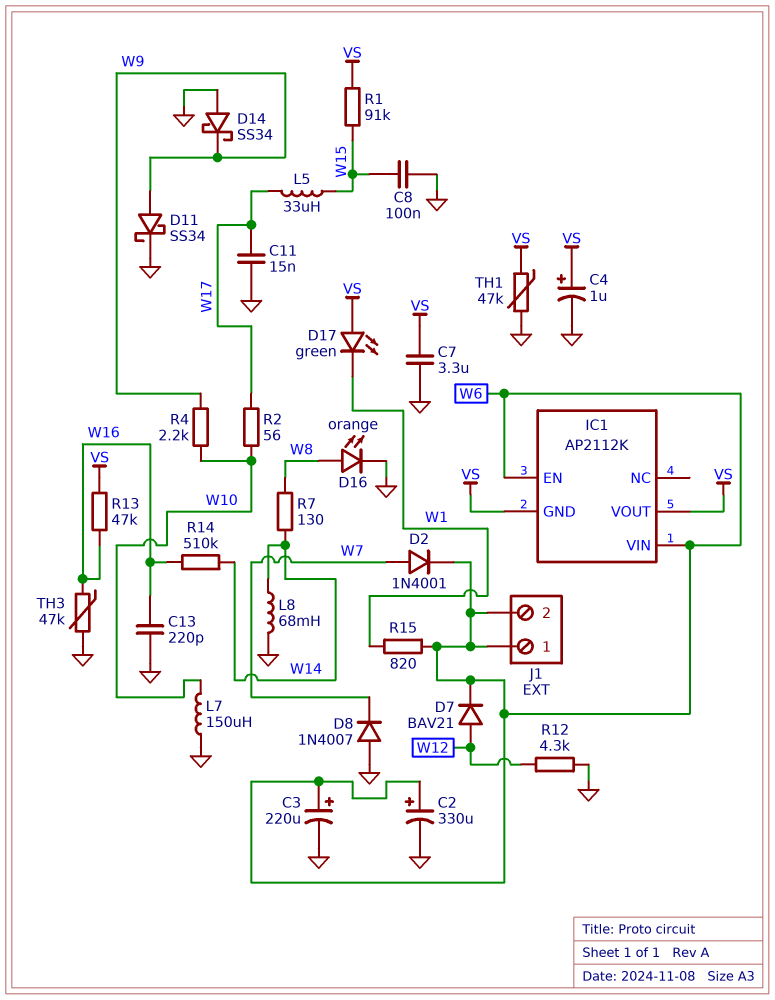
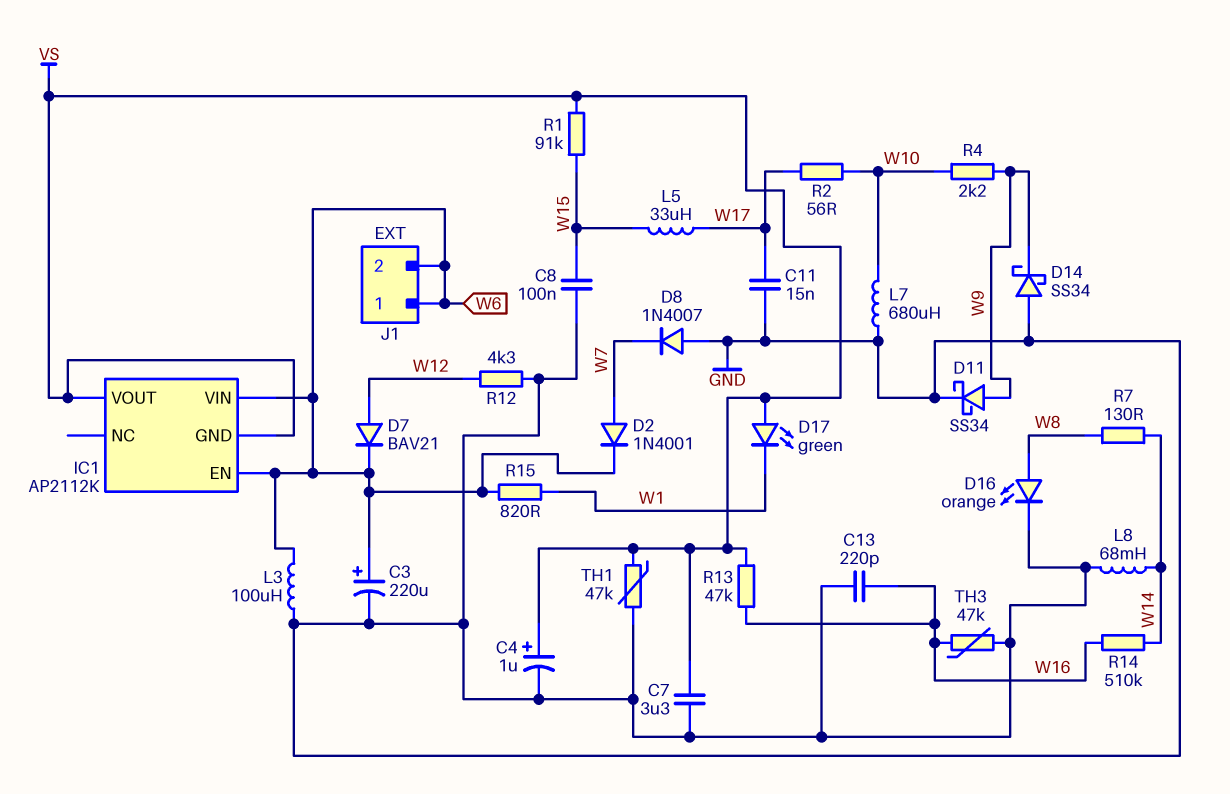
C2: 330uF (plus W6, minus GND) -> none
L3: none -> 100uH (GND, W6)
L7: 150uH (GND, W10) -> 680uH (GND, W10)

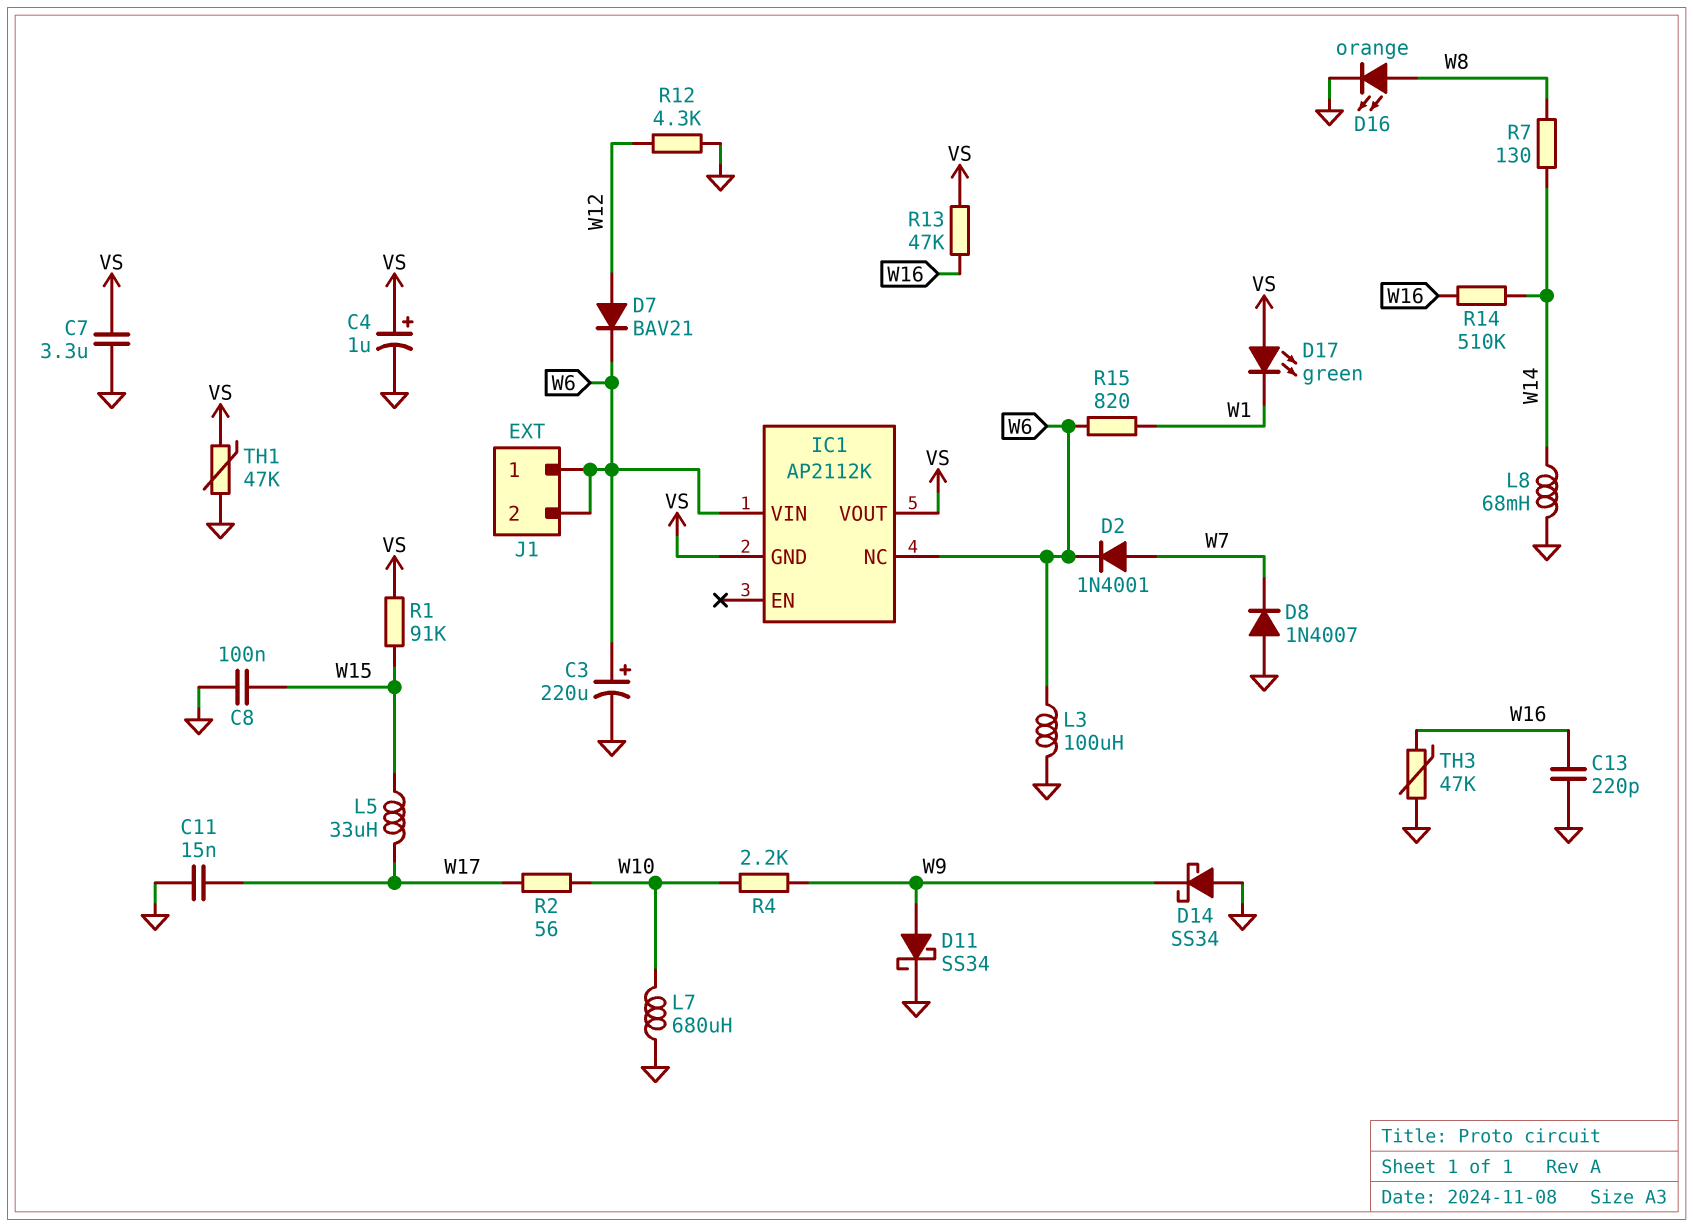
IC1 pin EN: W6 -> none
IC1 pin NC: none -> W6

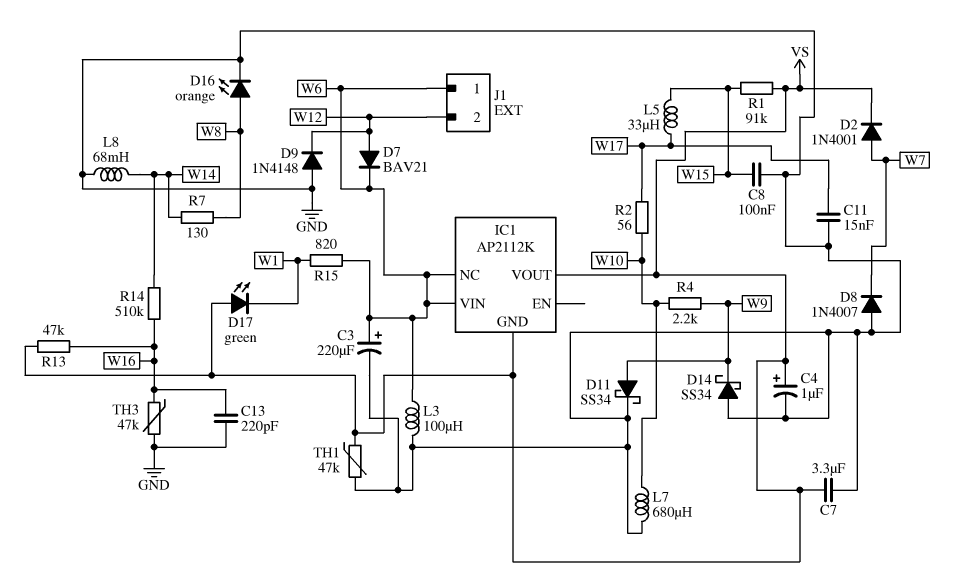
D2: diode 1N4001 (A W7, K W6) -> diode 1N4001 (A W7, K VS)
D9: none -> diode 1N4148 (A GND, K W12)
J1 pin 2: W6 -> W12
R12: 4.3k (GND, W12) -> none

